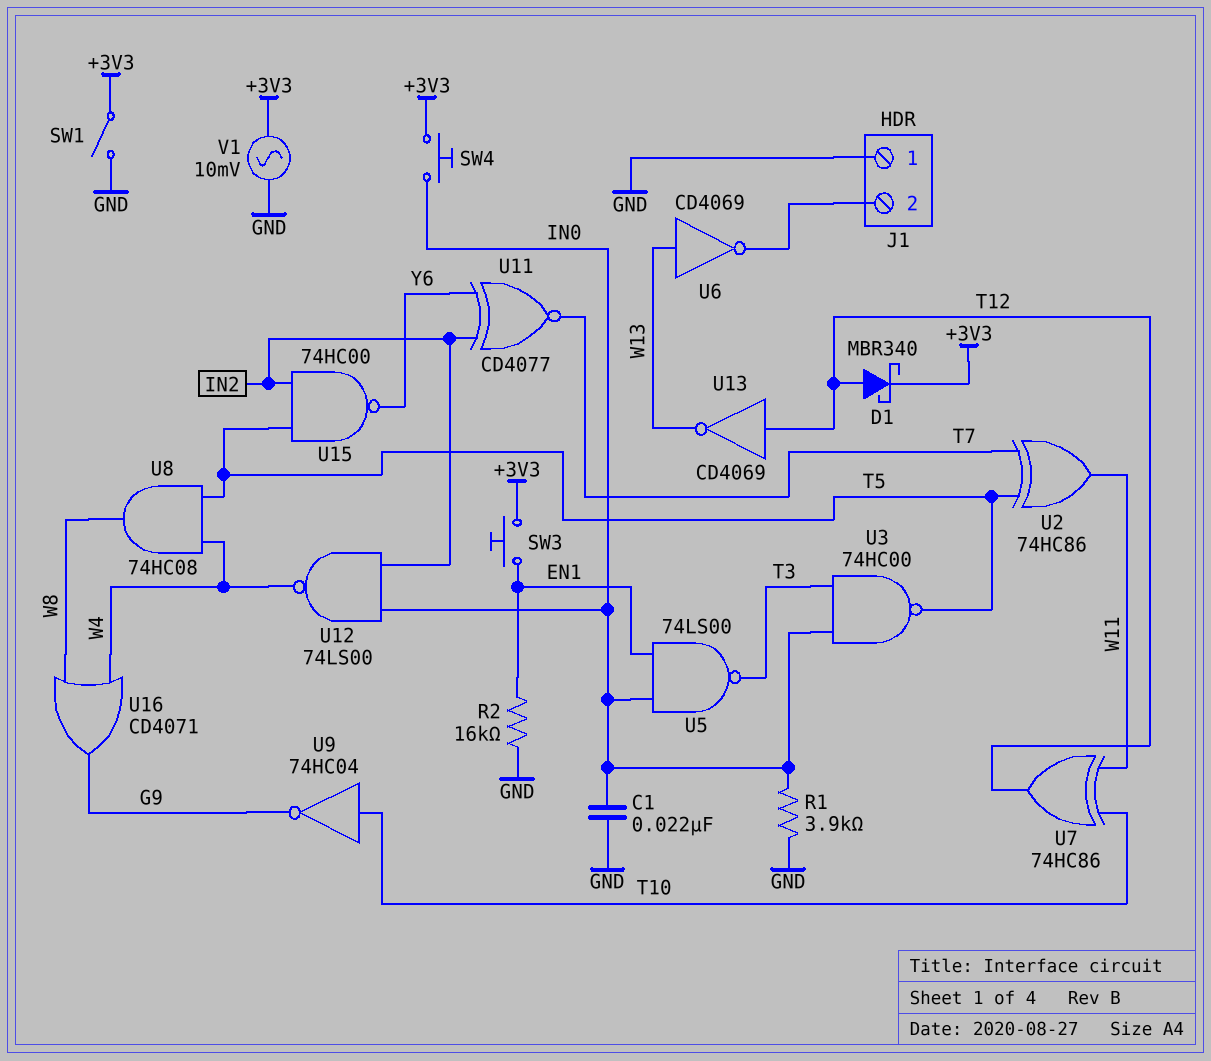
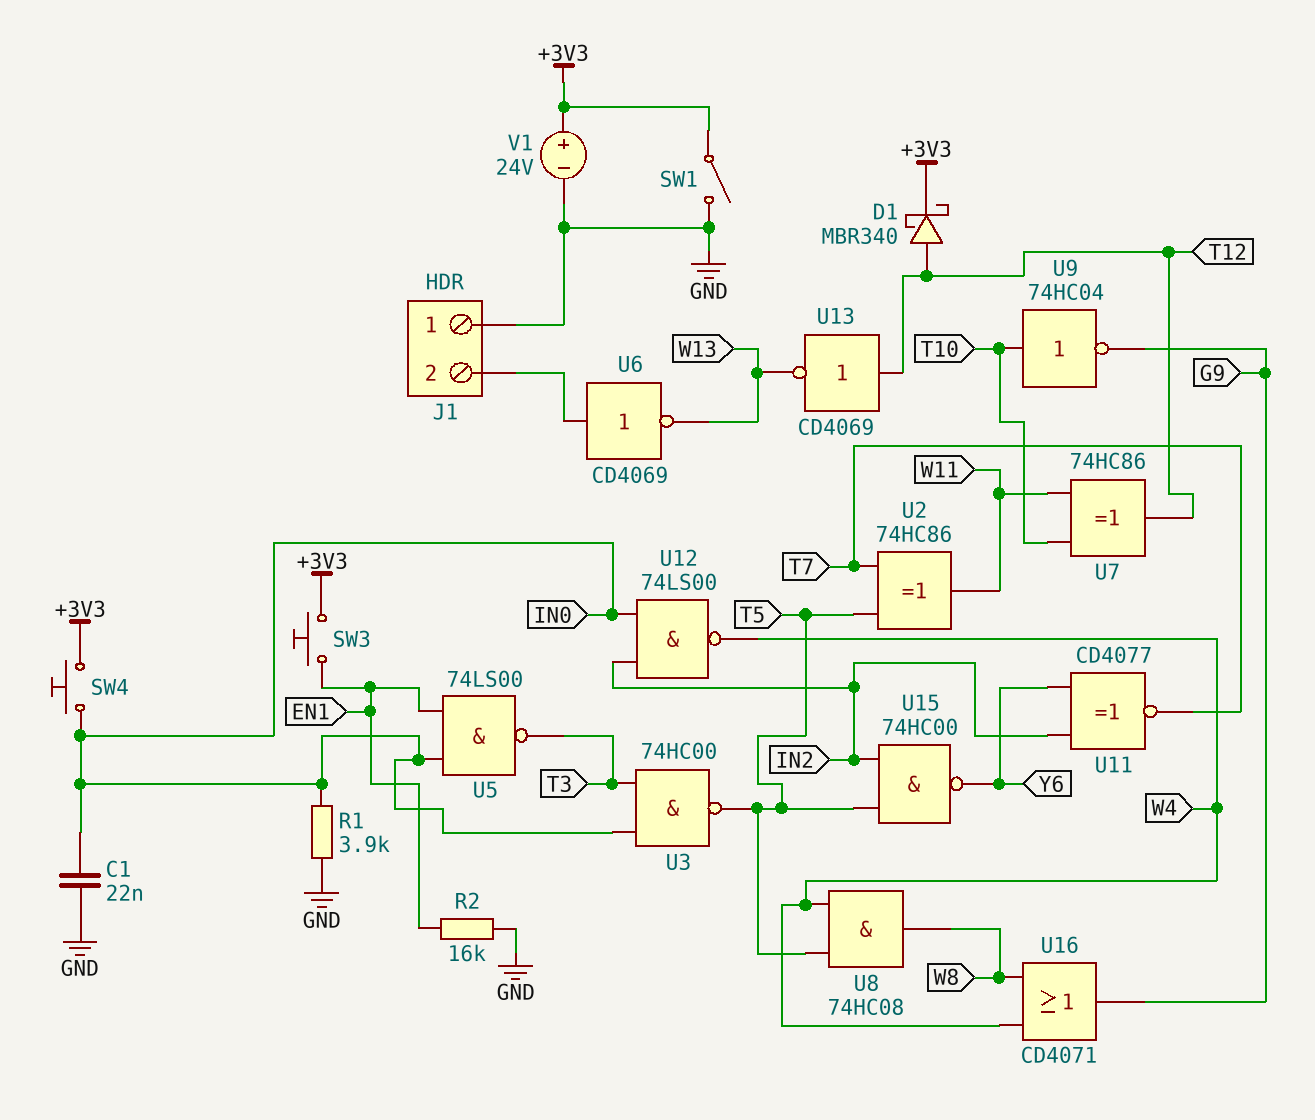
U6: NOT CD4069 (in W13, out J1/2) -> NOT CD4069 (in J1/2, out W13)
V1: AC 10mV (+3V3, GND) -> 24V (plus +3V3, minus GND)

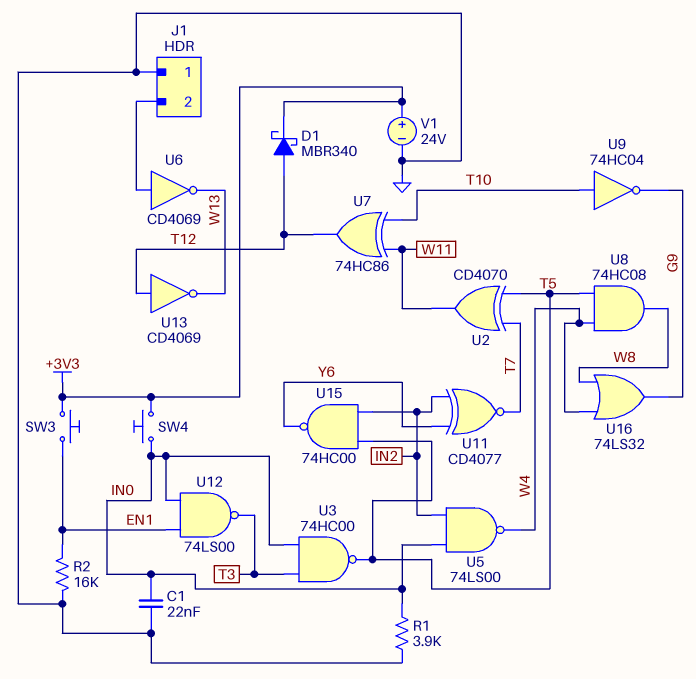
SW1: switch (+3V3, GND) -> none
U2: XOR 74HC86 (in T5, in T7, out W11) -> XOR CD4070 (in T5, in T7, out W11)
U5: NAND 74LS00 (in EN1, in IN0, out T3) -> NAND 74LS00 (in IN0, in IN2, out W4)
U12: NAND 74LS00 (in IN0, in IN2, out W4) -> NAND 74LS00 (in EN1, in IN0, out T3)
U16: OR CD4071 (in W4, in W8, out G9) -> OR 74LS32 (in W4, in W8, out G9)

